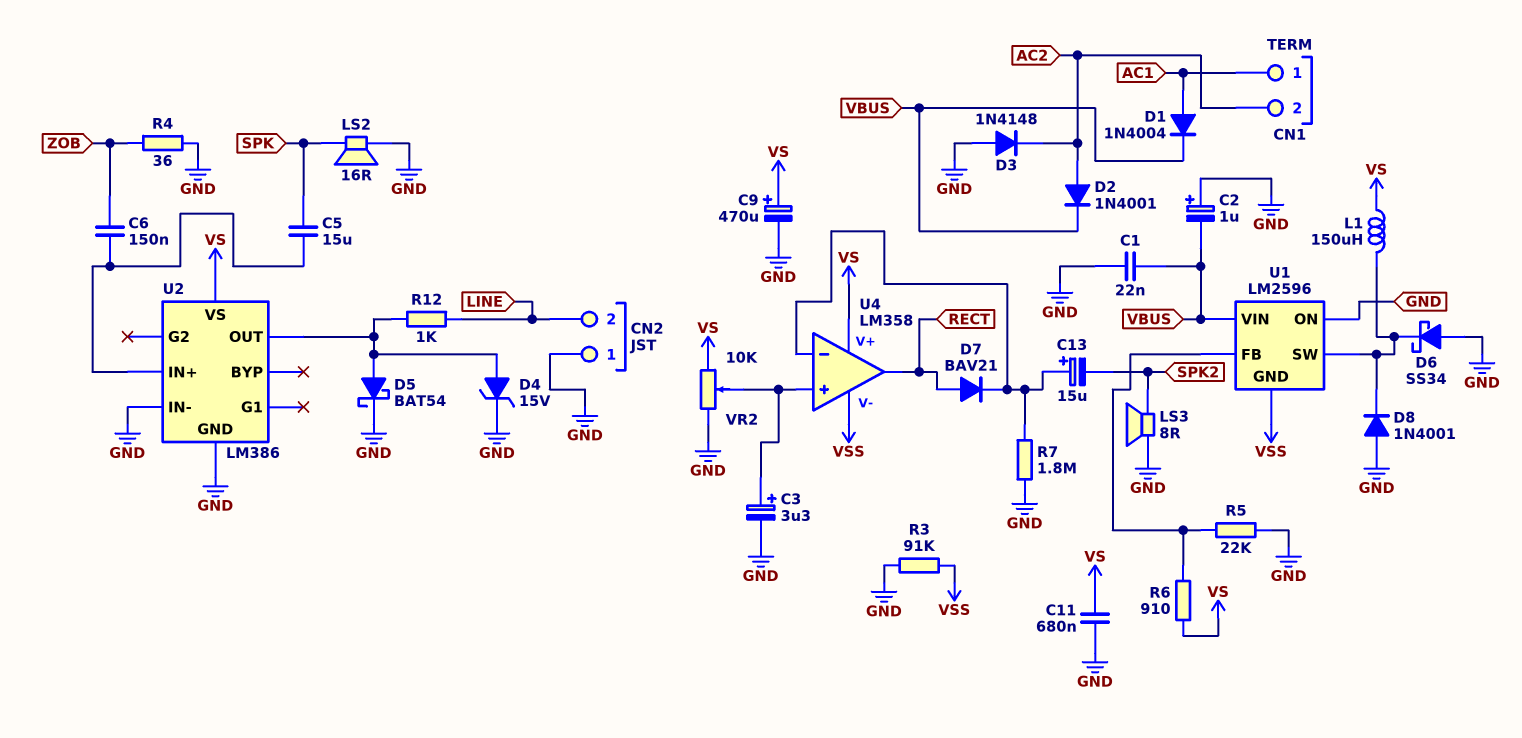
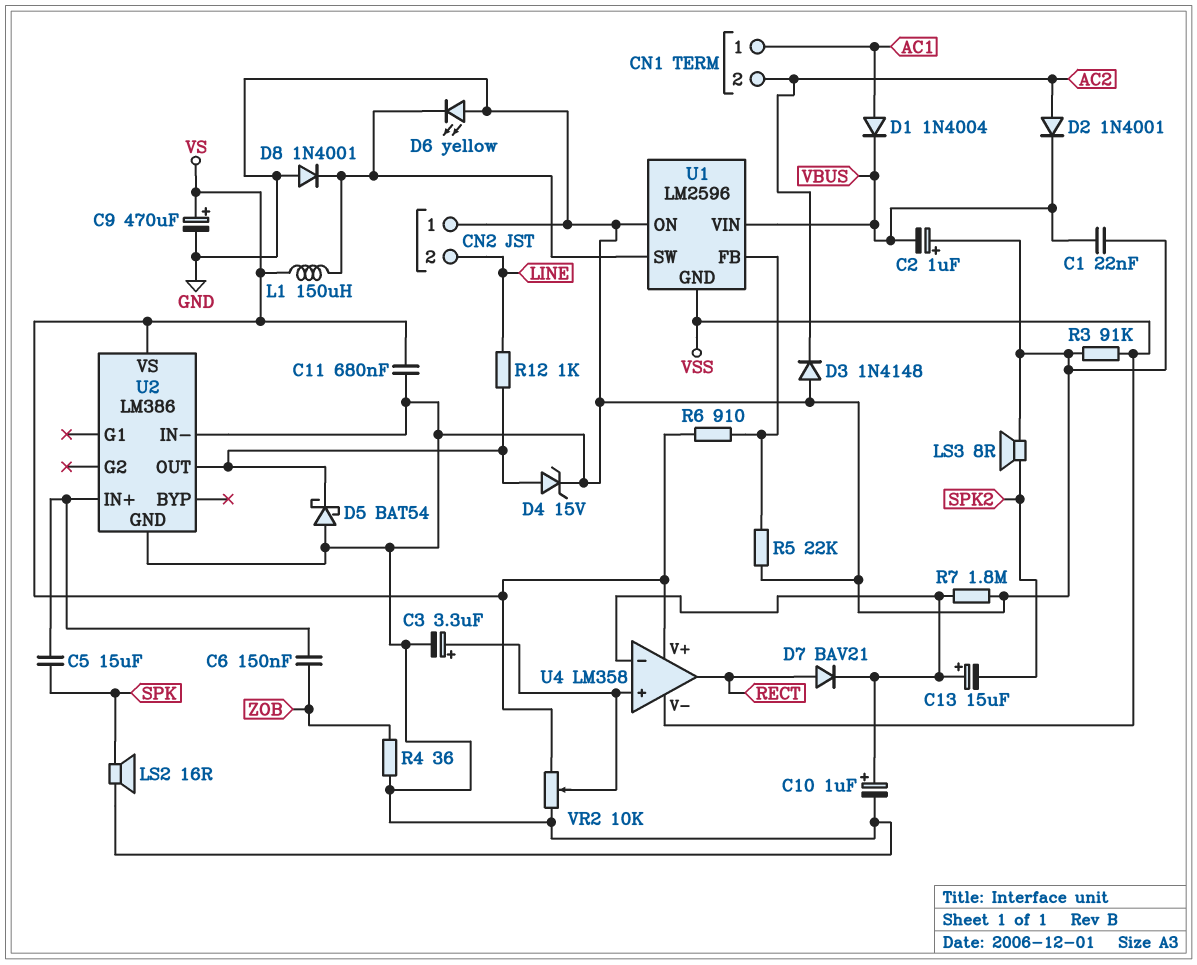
C10: none -> 1uF (plus U4/in-, minus GND)
D5: schottky BAT54 (A U2/OUT, K GND) -> schottky BAT54 (A GND, K U2/OUT)
D6: schottky SS34 (A GND, K U1/SW) -> LED yellow (A GND, K U1/SW)

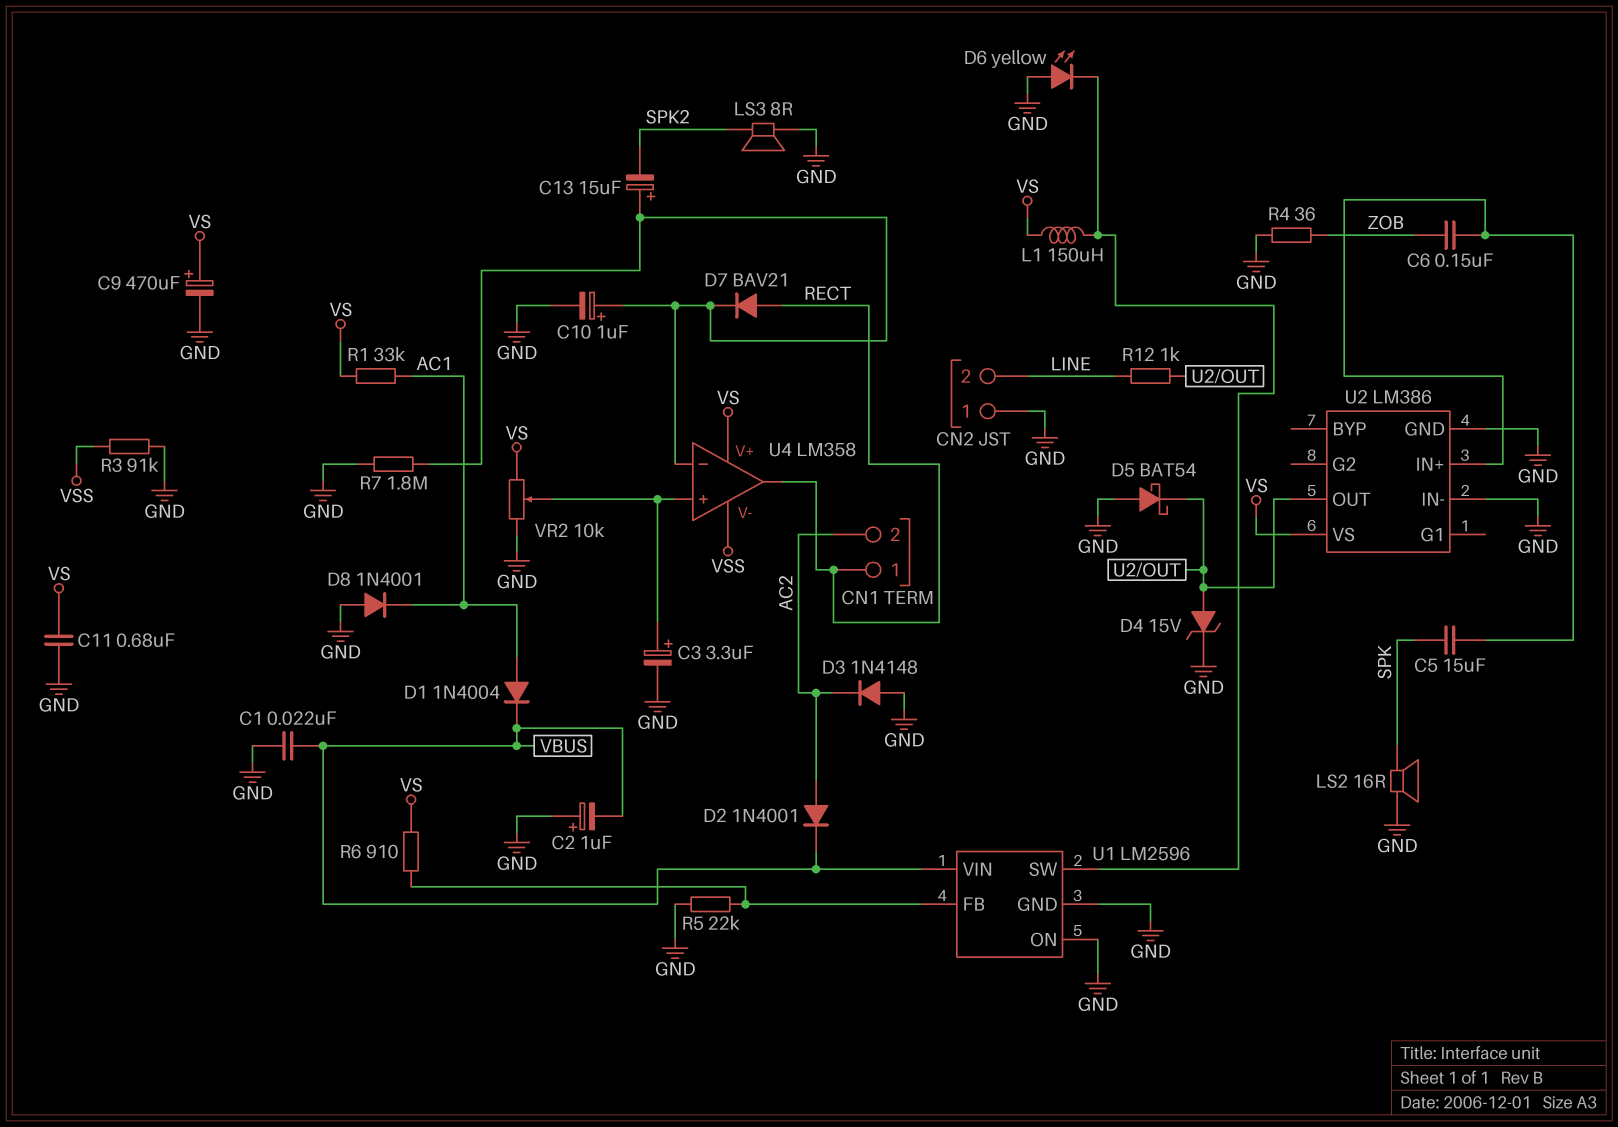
CN1 pin 1: AC1 -> RECT
D8: diode 1N4001 (A GND, K U1/SW) -> diode 1N4001 (A GND, K AC1)
R1: none -> 33k (AC1, VS)
U1 pin GND: VSS -> GND

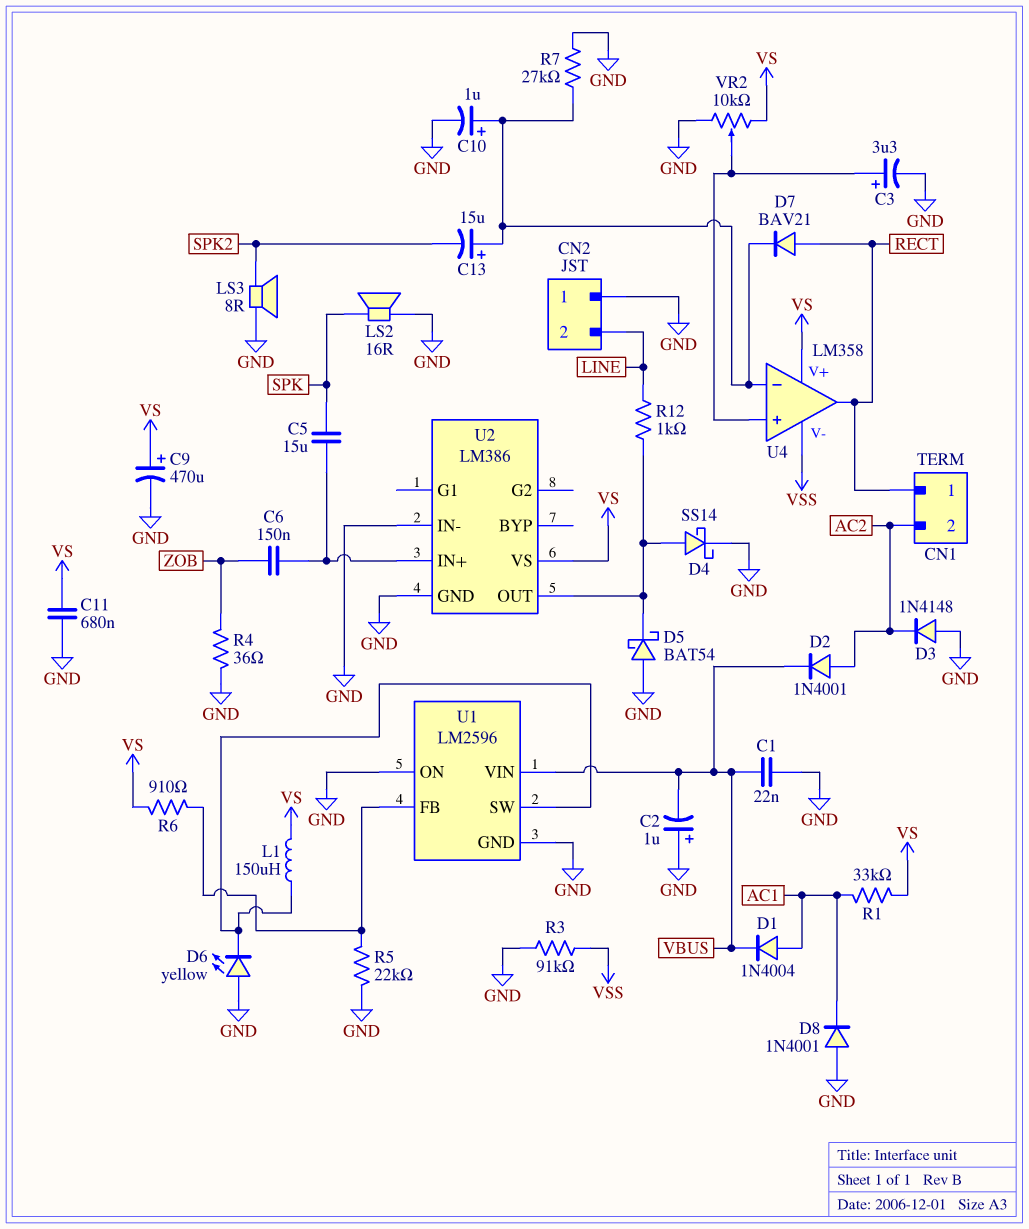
D4: zener 15V (A U2/OUT, K GND) -> schottky SS14 (A U2/OUT, K GND)
R7: 1.8M (GND, U4/in-) -> 27k (GND, U4/in-)

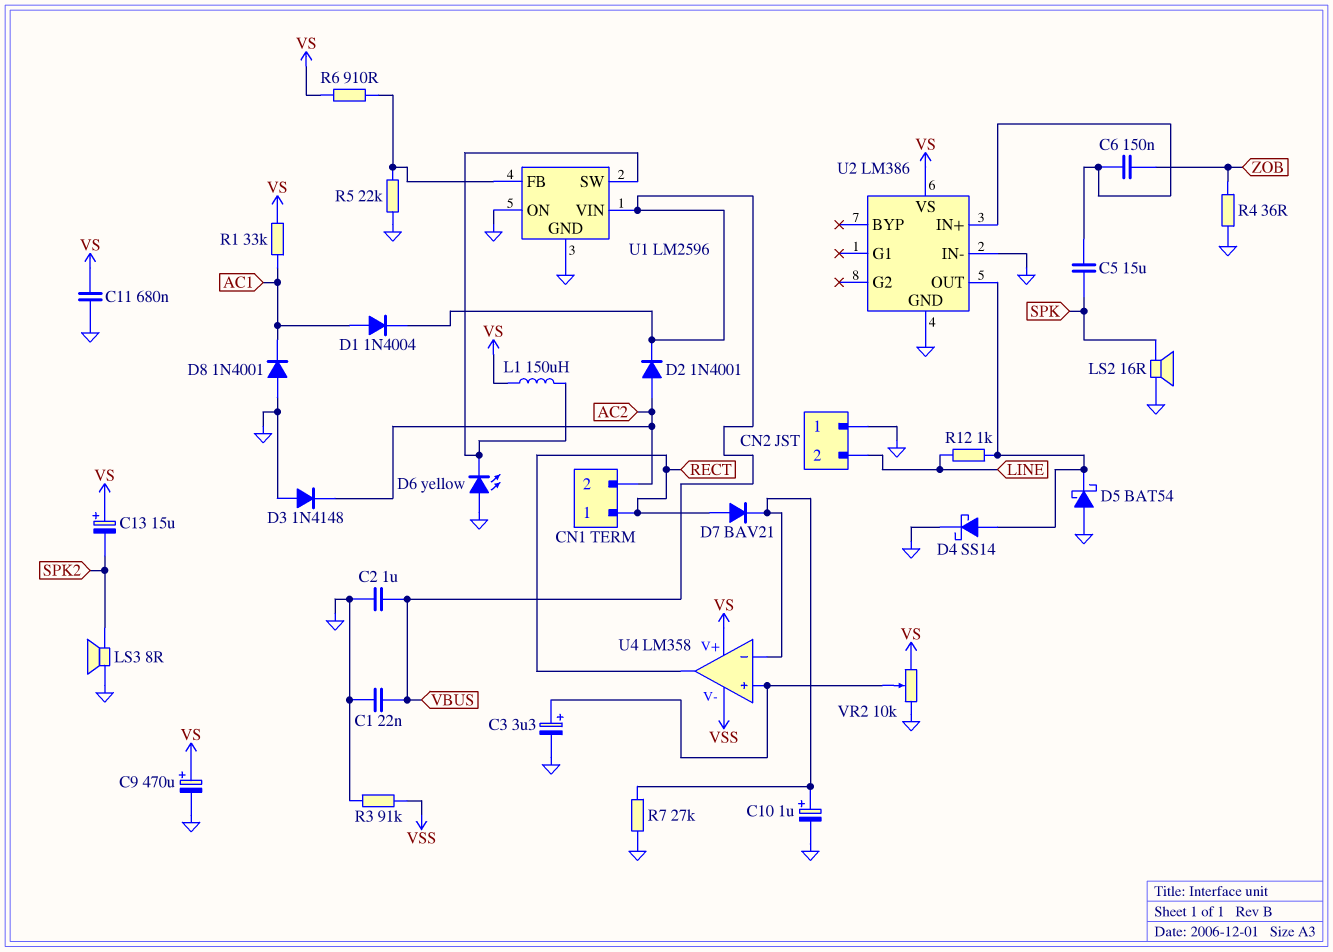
C2: 1uF (plus GND, minus VBUS) -> 1uF (GND, VBUS)
C13: 15uF (plus U4/in-, minus SPK2) -> 15uF (plus VS, minus SPK2)

